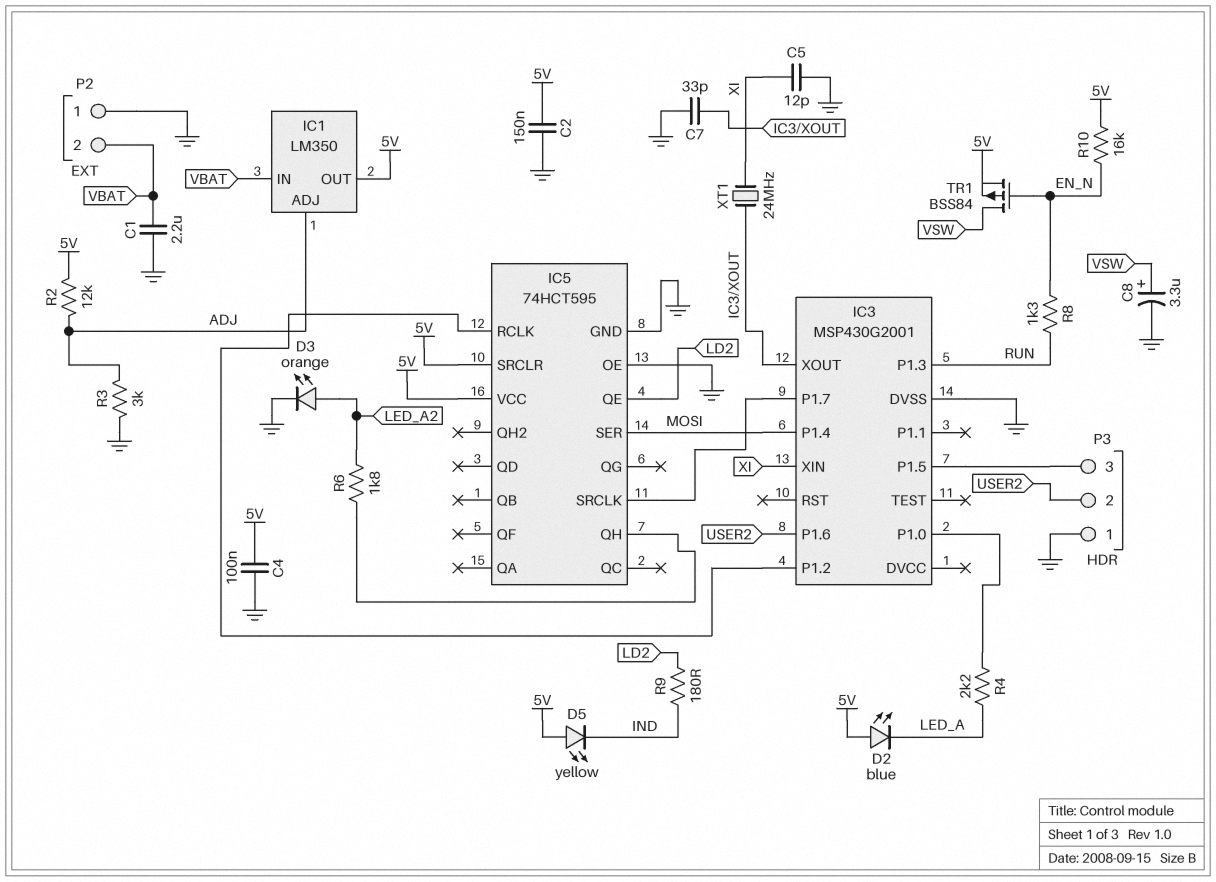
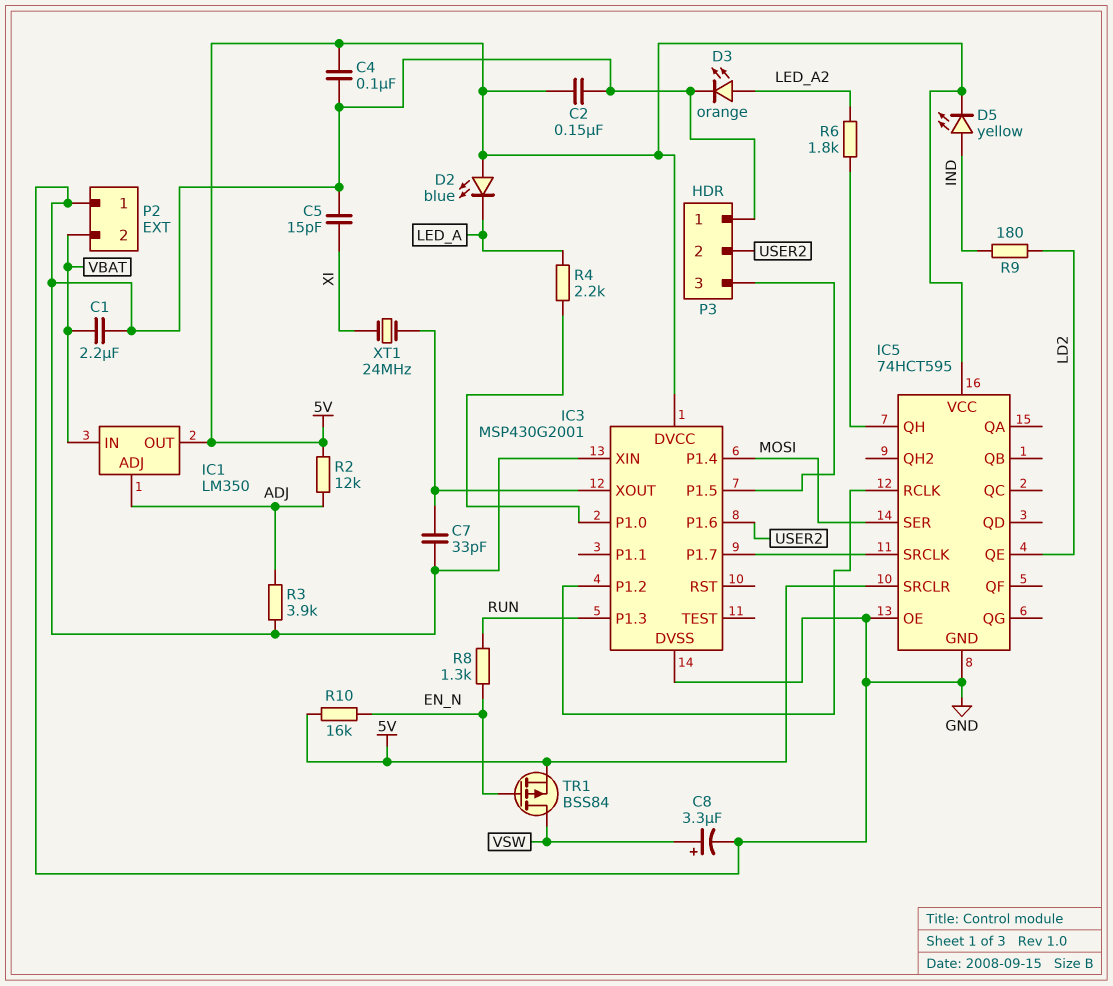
C5: 12pF (GND, XI) -> 15pF (GND, XI)
D5: LED yellow (A 5V, K IND) -> LED yellow (A IND, K 5V)
IC3 pin DVCC: none -> 5V
IC3 pin XIN: XI -> GND
R3: 3k (ADJ, GND) -> 3.9k (ADJ, GND)

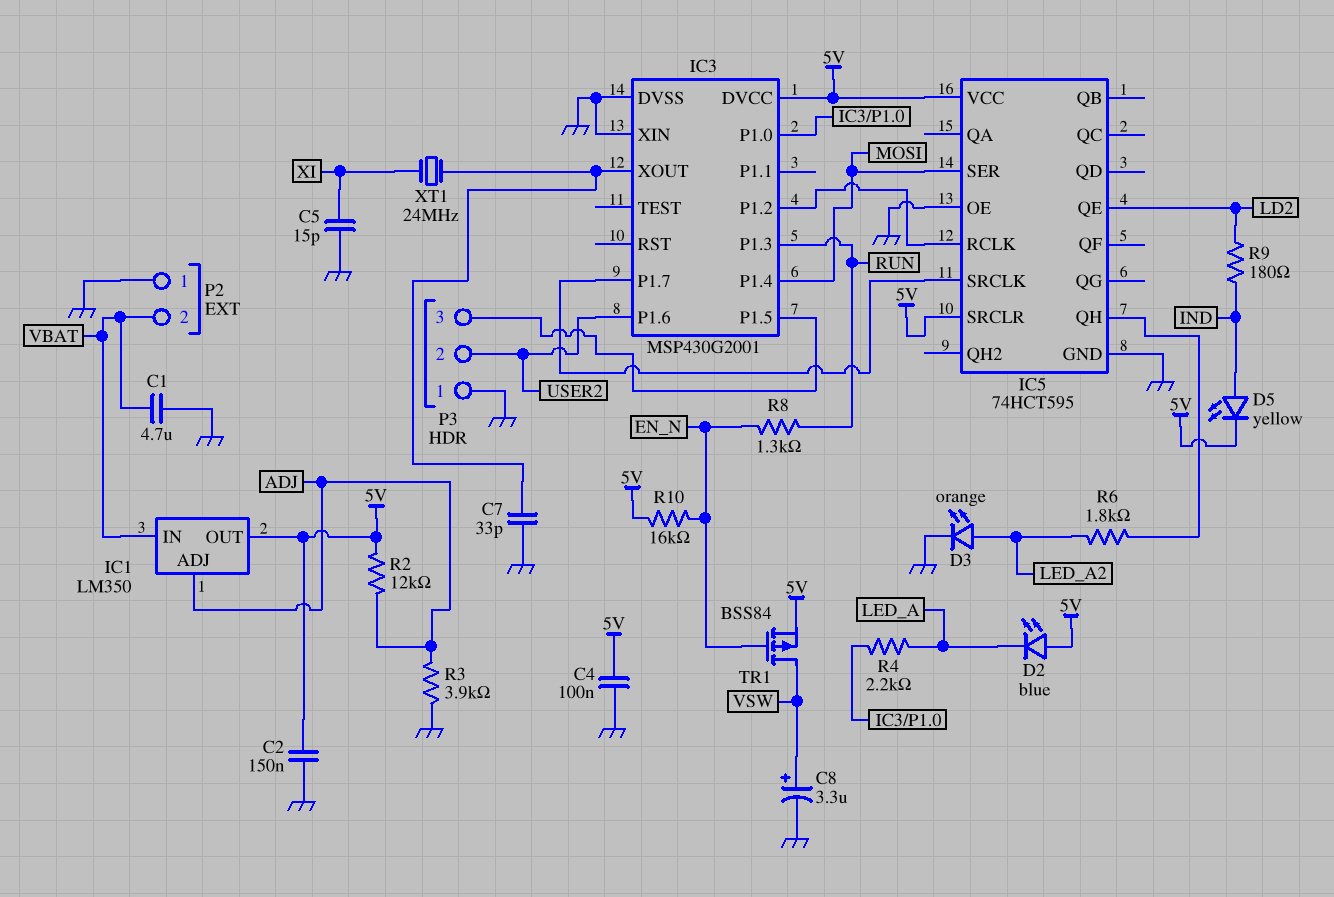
C1: 2.2uF (GND, VBAT) -> 4.7uF (GND, VBAT)

